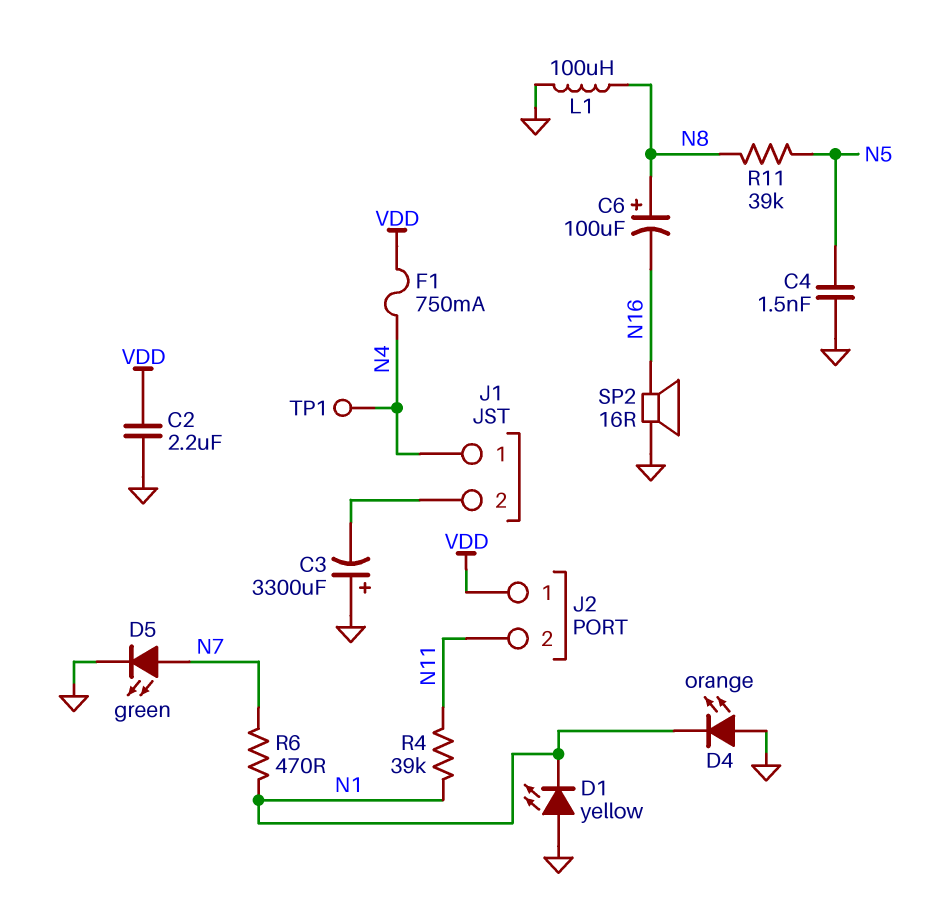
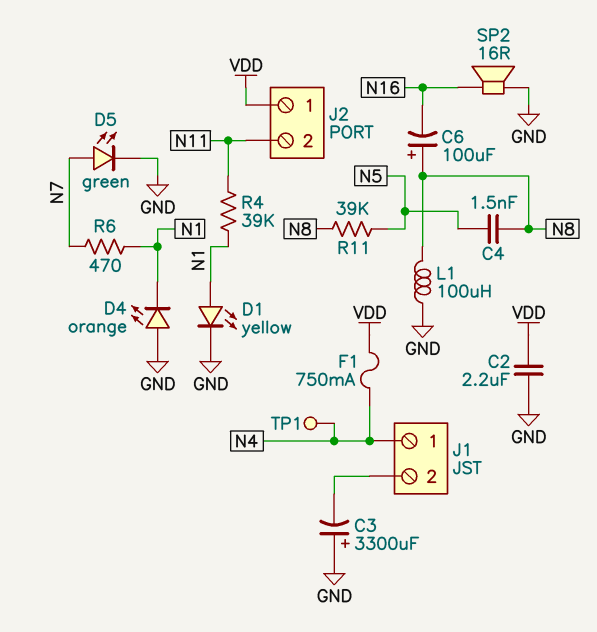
C4: 1.5nF (GND, N5) -> 1.5nF (N5, N8)
D1: LED yellow (A GND, K N1) -> LED yellow (A N1, K GND)

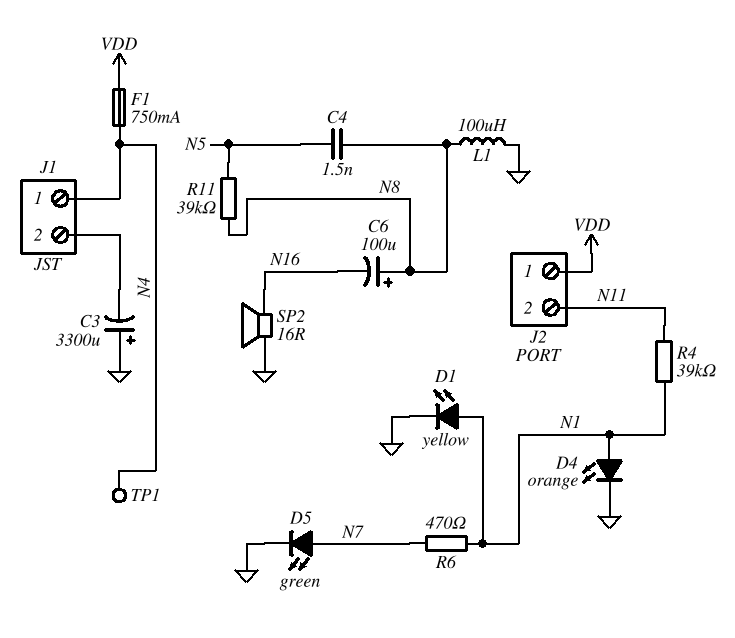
C2: 2.2uF (GND, VDD) -> none
D4: LED orange (A GND, K N1) -> LED orange (A N1, K GND)

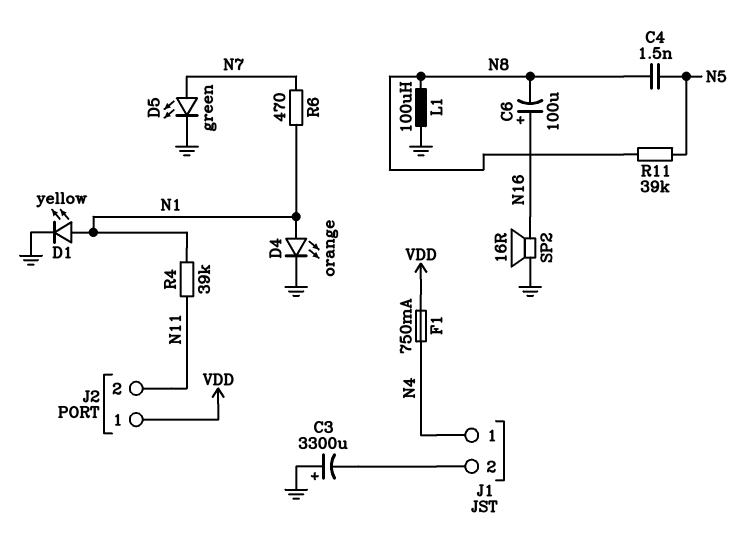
C6: 100uF (plus N8, minus N16) -> 100uF (plus N16, minus N8)
TP1: test point (N4) -> none

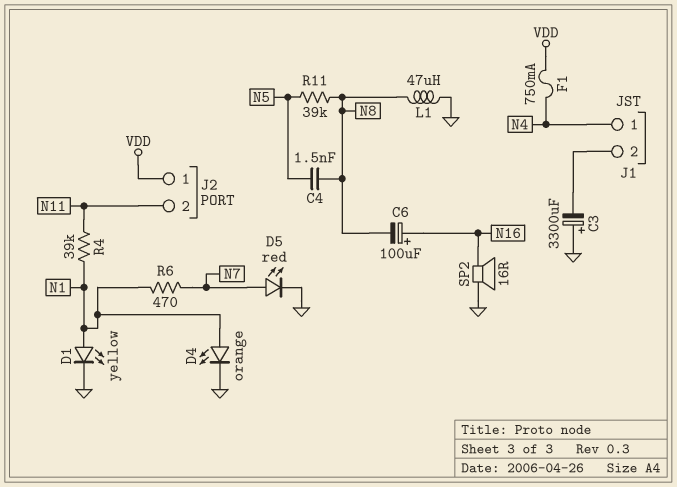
D5: LED green (A N7, K GND) -> LED red (A N7, K GND)
L1: 100uH (GND, N8) -> 47uH (GND, N8)

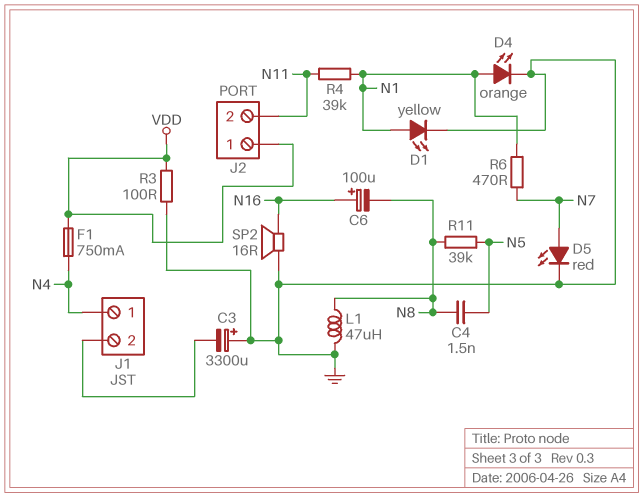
R3: none -> 100 (GND, VDD)

